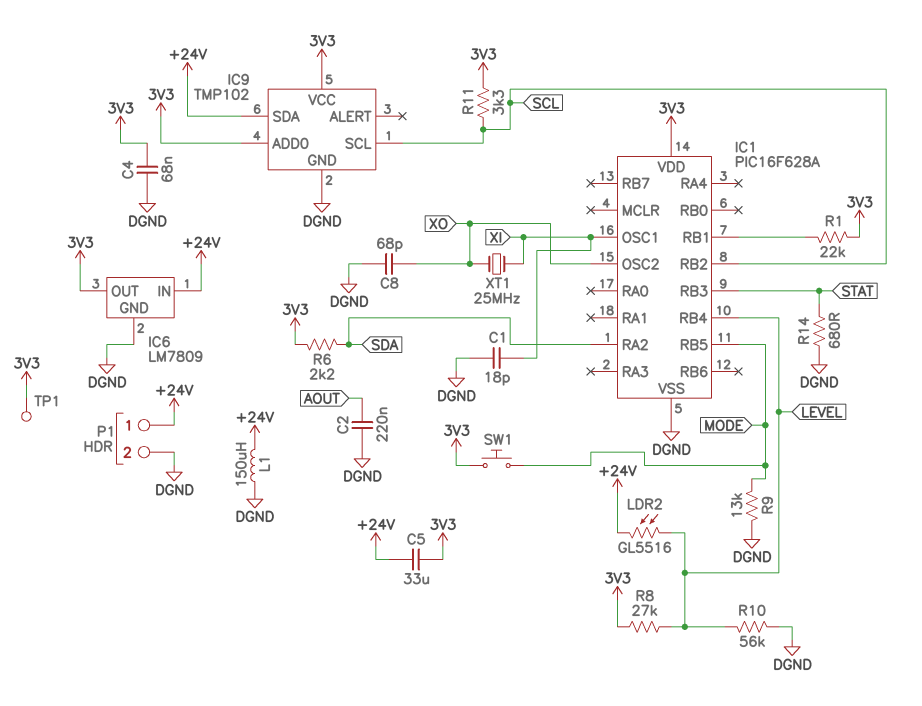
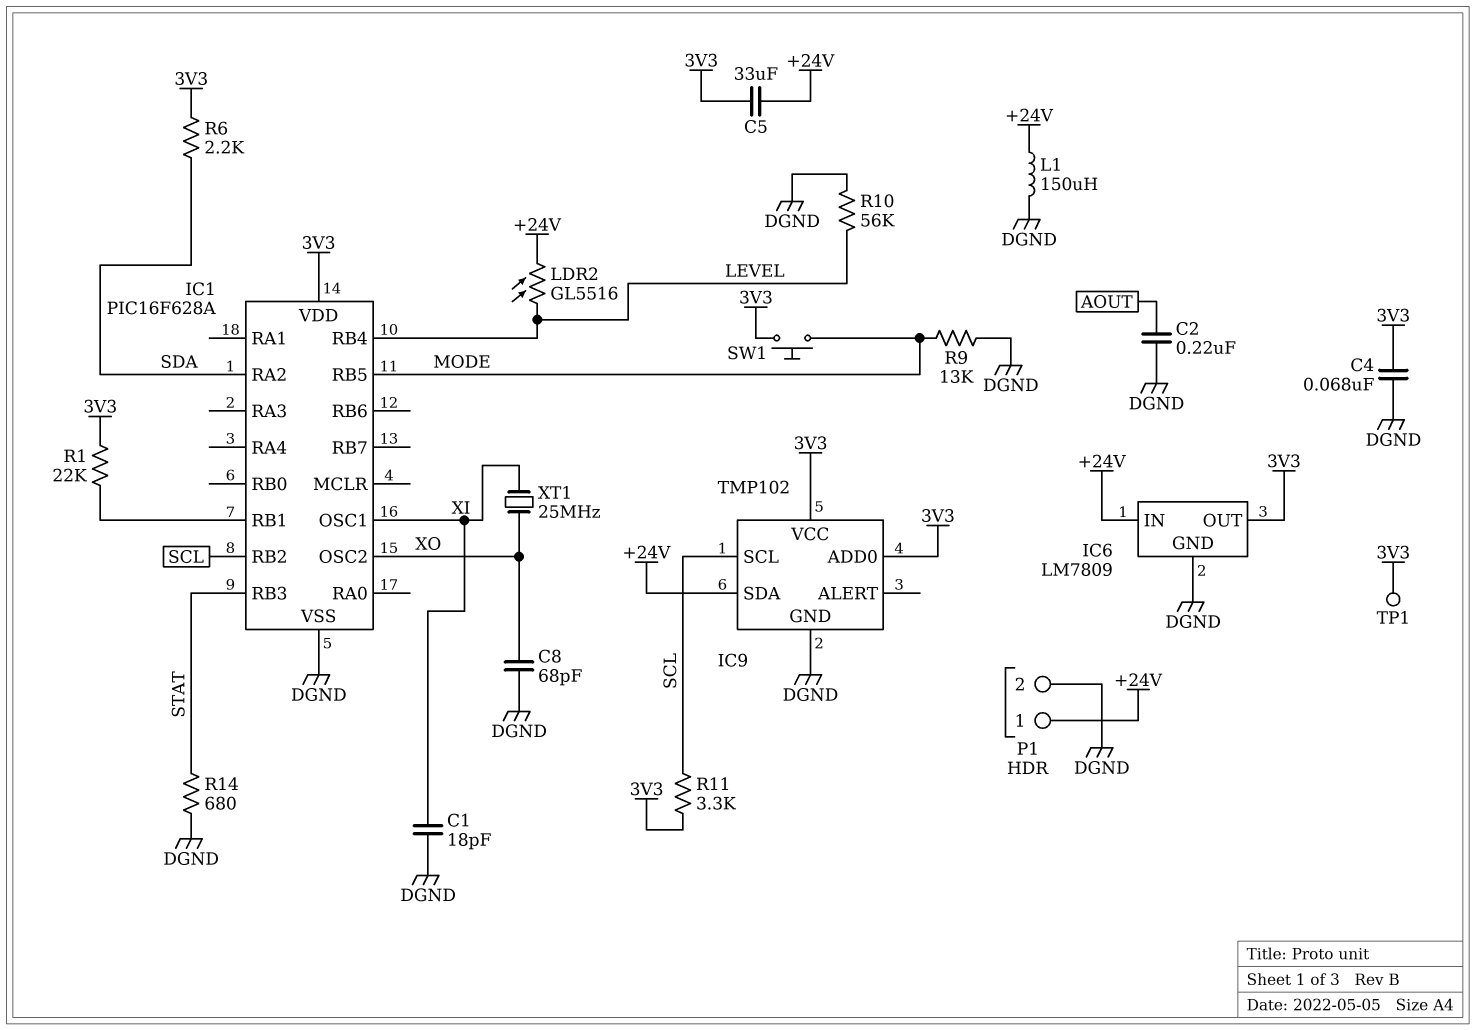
R8: 27k (3V3, LEVEL) -> none

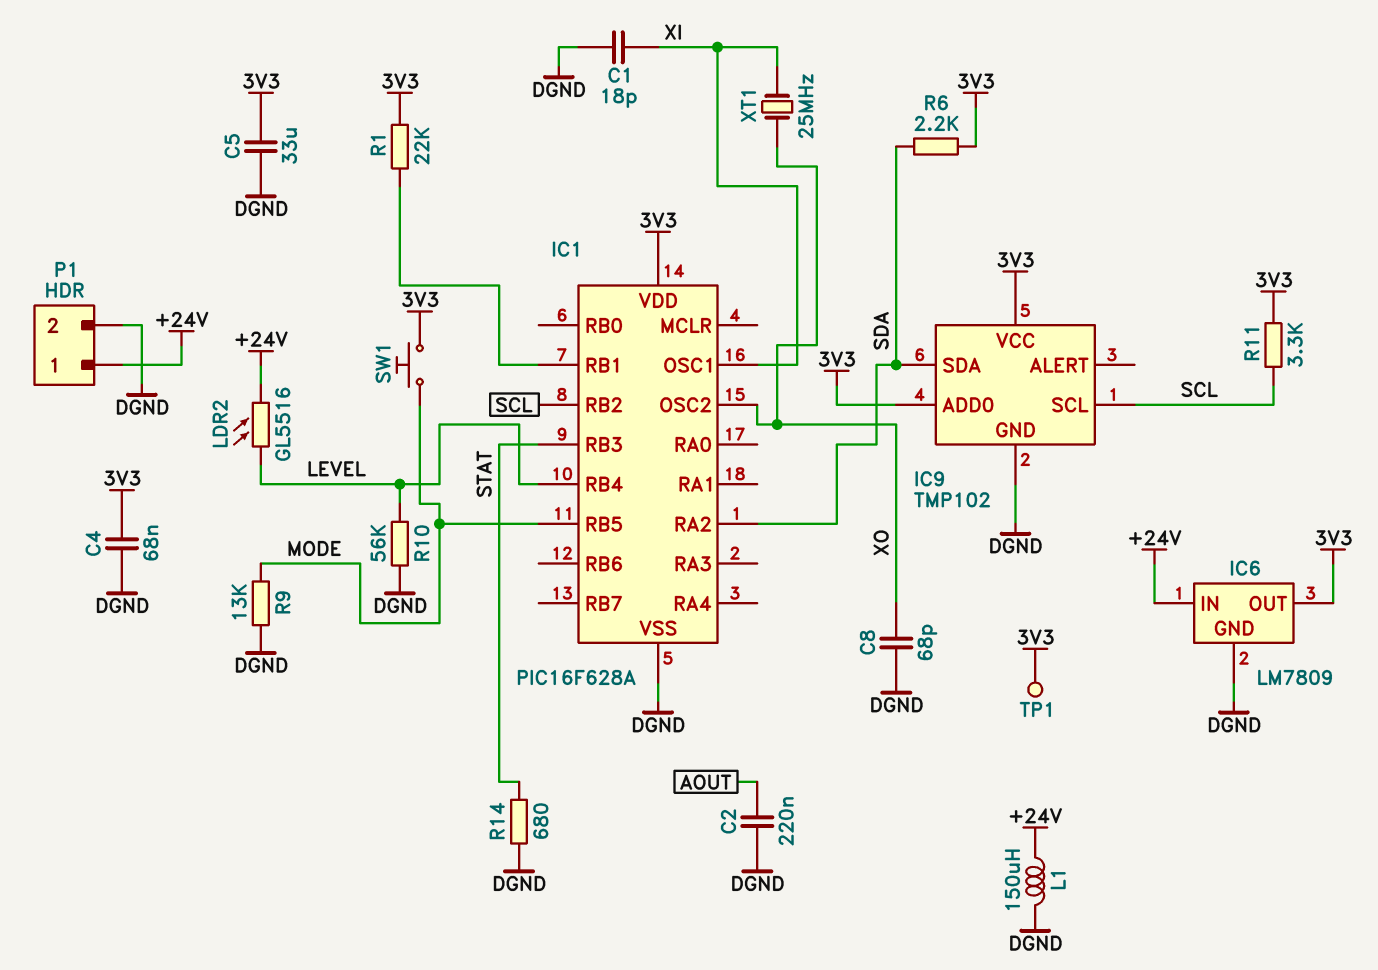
C5: 33uF (+24V, 3V3) -> 33uF (3V3, DGND)
IC9 pin SDA: +24V -> SDA

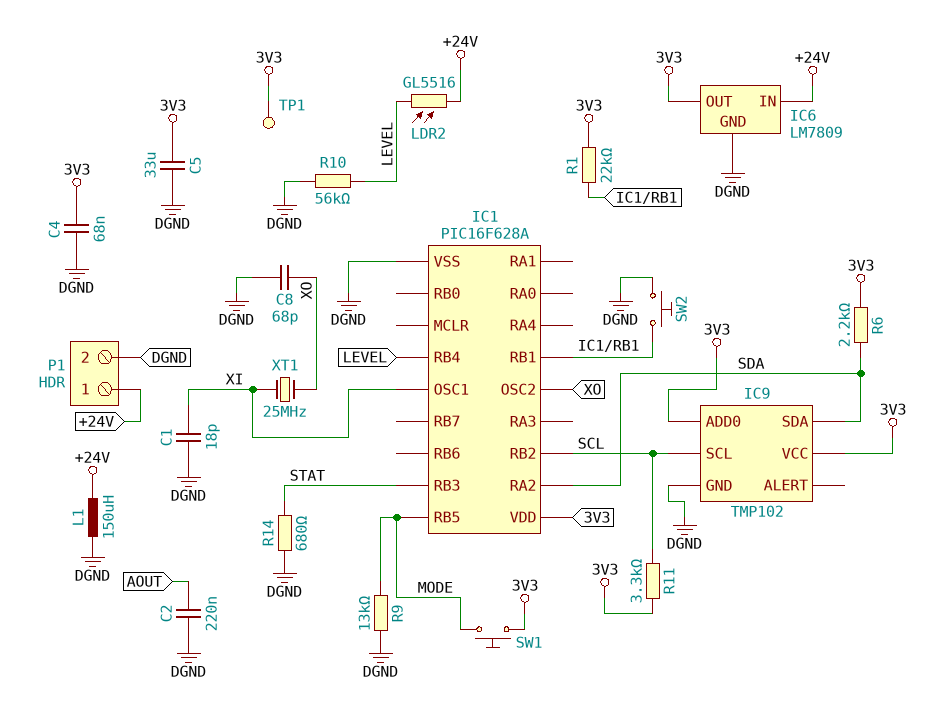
SW2: none -> button (DGND, IC1/RB1)

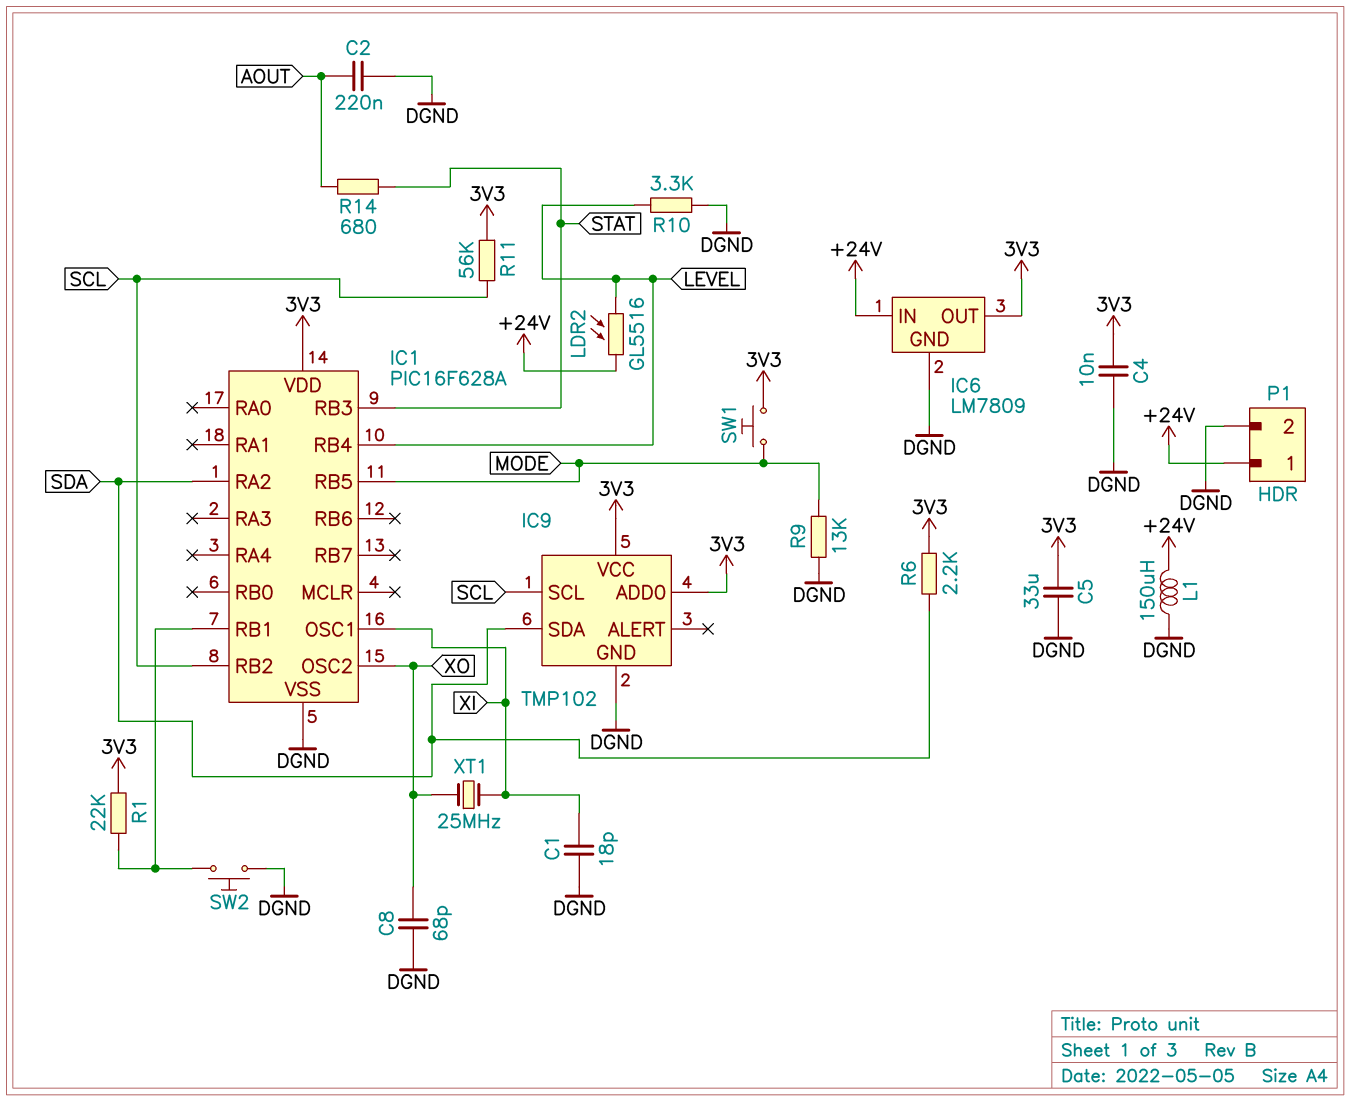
C4: 68nF (3V3, DGND) -> 10nF (3V3, DGND)
R10: 56k (DGND, LEVEL) -> 3.3k (DGND, LEVEL)
R11: 3.3k (3V3, SCL) -> 56k (3V3, SCL)
R14: 680 (DGND, STAT) -> 680 (AOUT, STAT)
TP1: test point (3V3) -> none

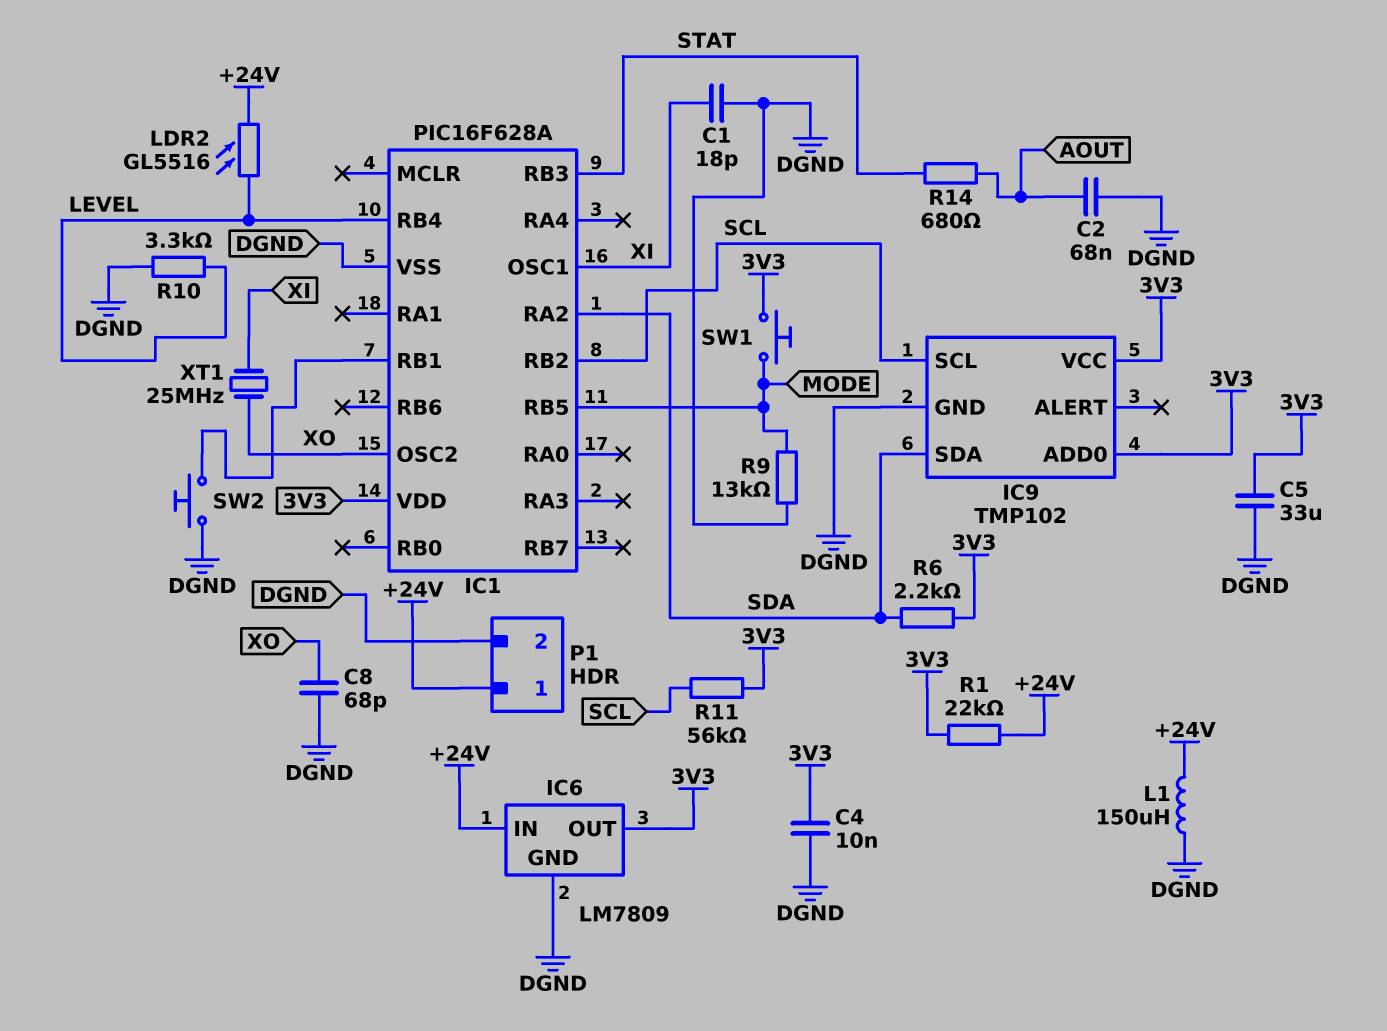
C2: 220nF (AOUT, DGND) -> 68nF (AOUT, DGND)
R1: 22k (3V3, IC1/RB1) -> 22k (+24V, 3V3)

